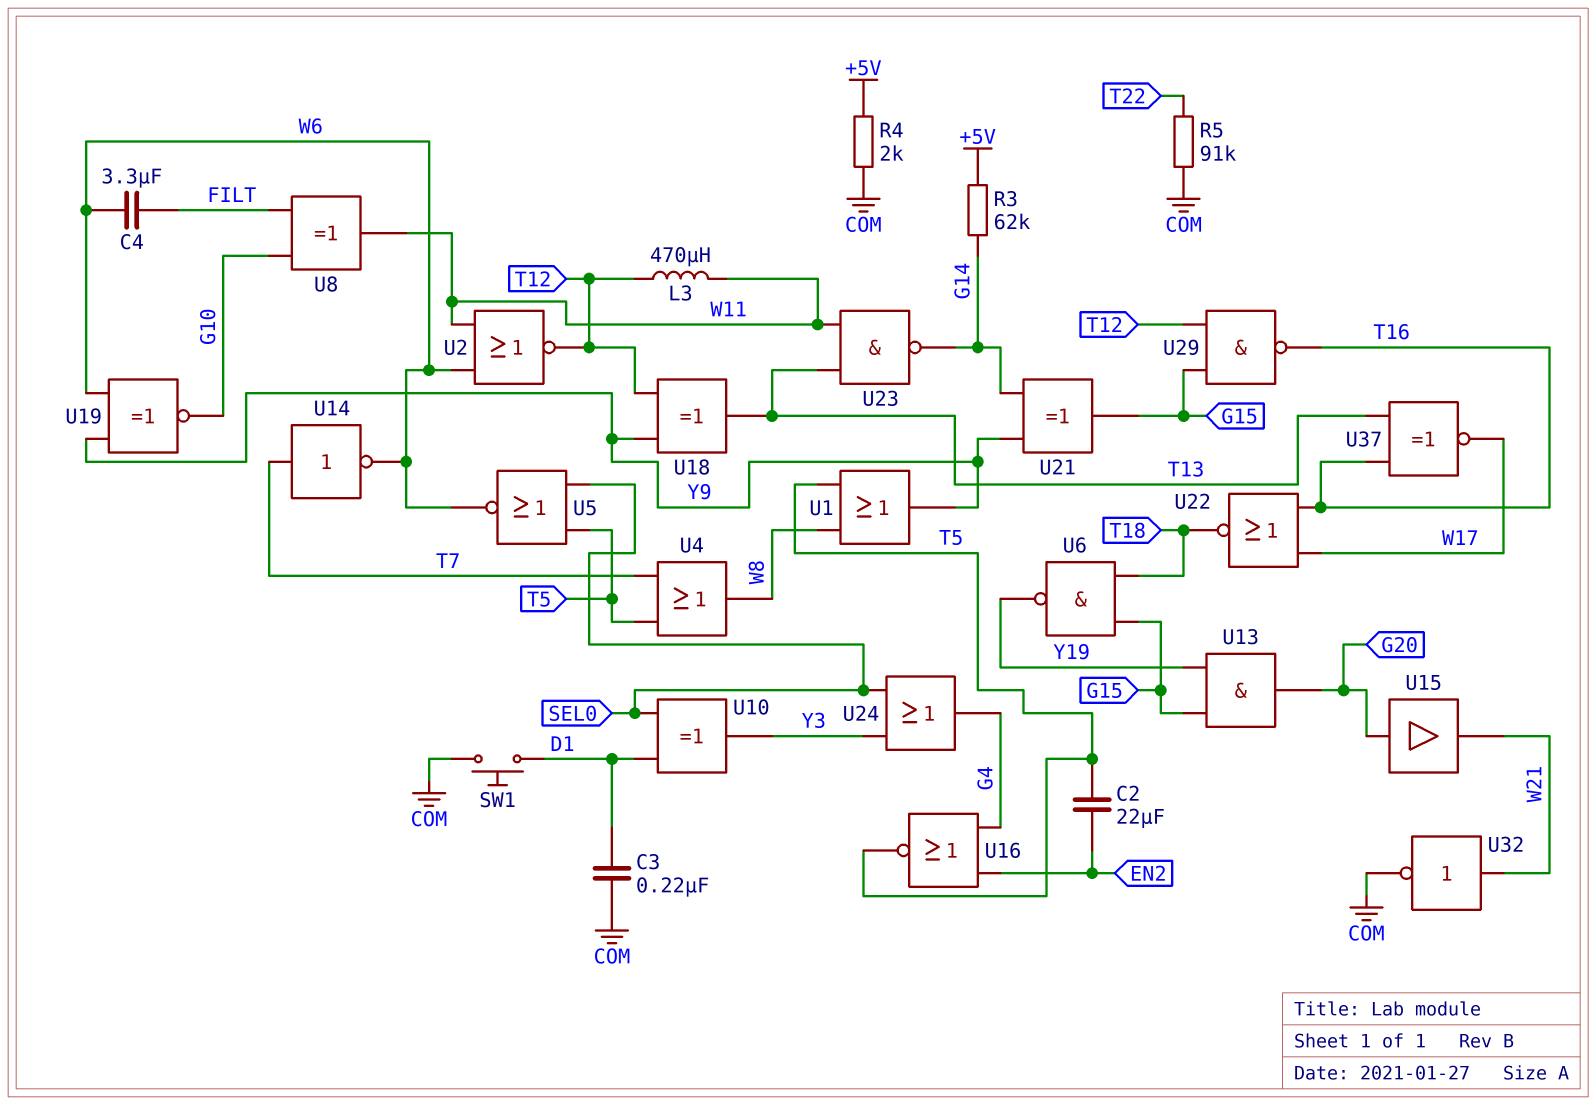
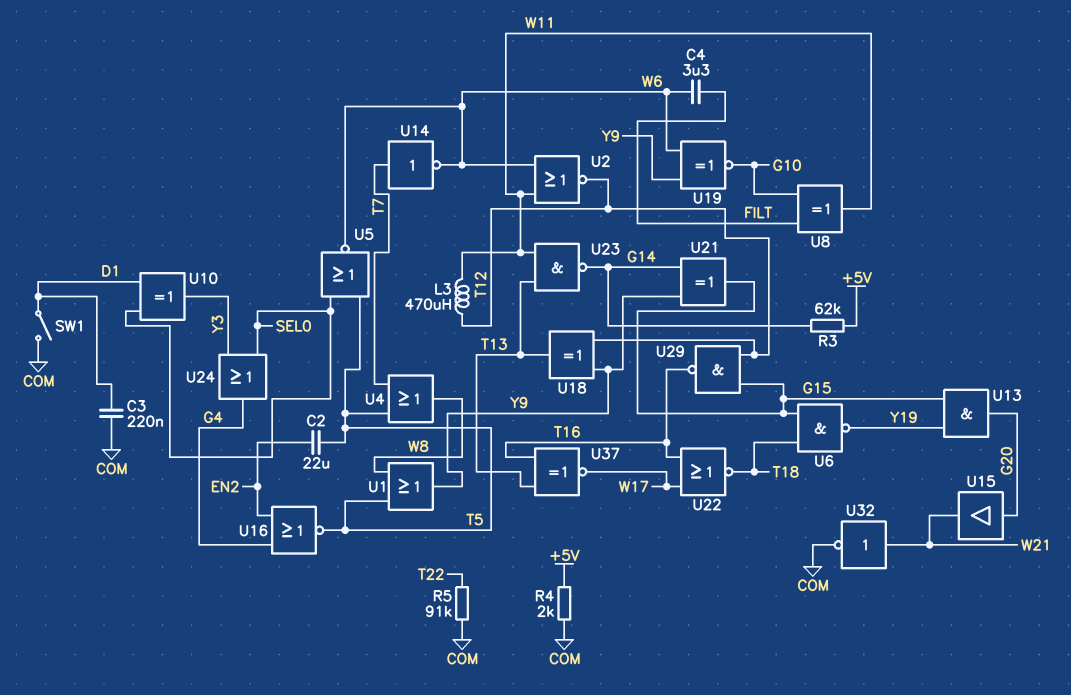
SW1: button (COM, D1) -> switch (COM, D1)

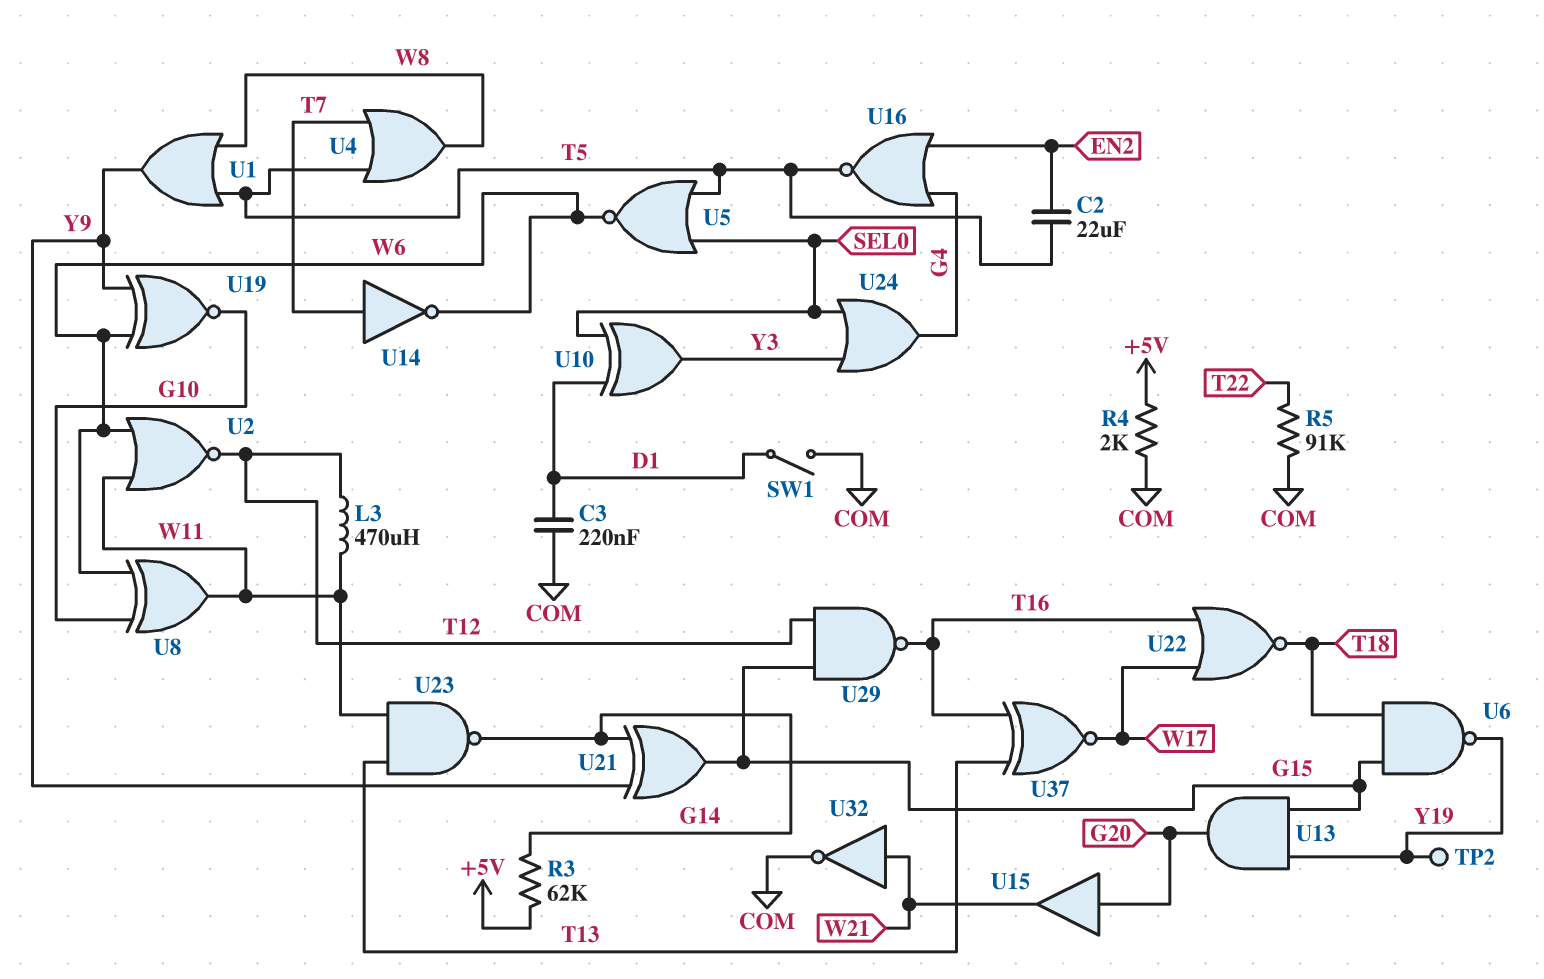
C4: 3.3uF (FILT, W6) -> none
TP2: none -> test point (Y19)
U8: XOR (in FILT, in G10, out W11) -> XOR (in G10, in W6, out W11)
U18: XOR (in T12, in Y9, out T13) -> none

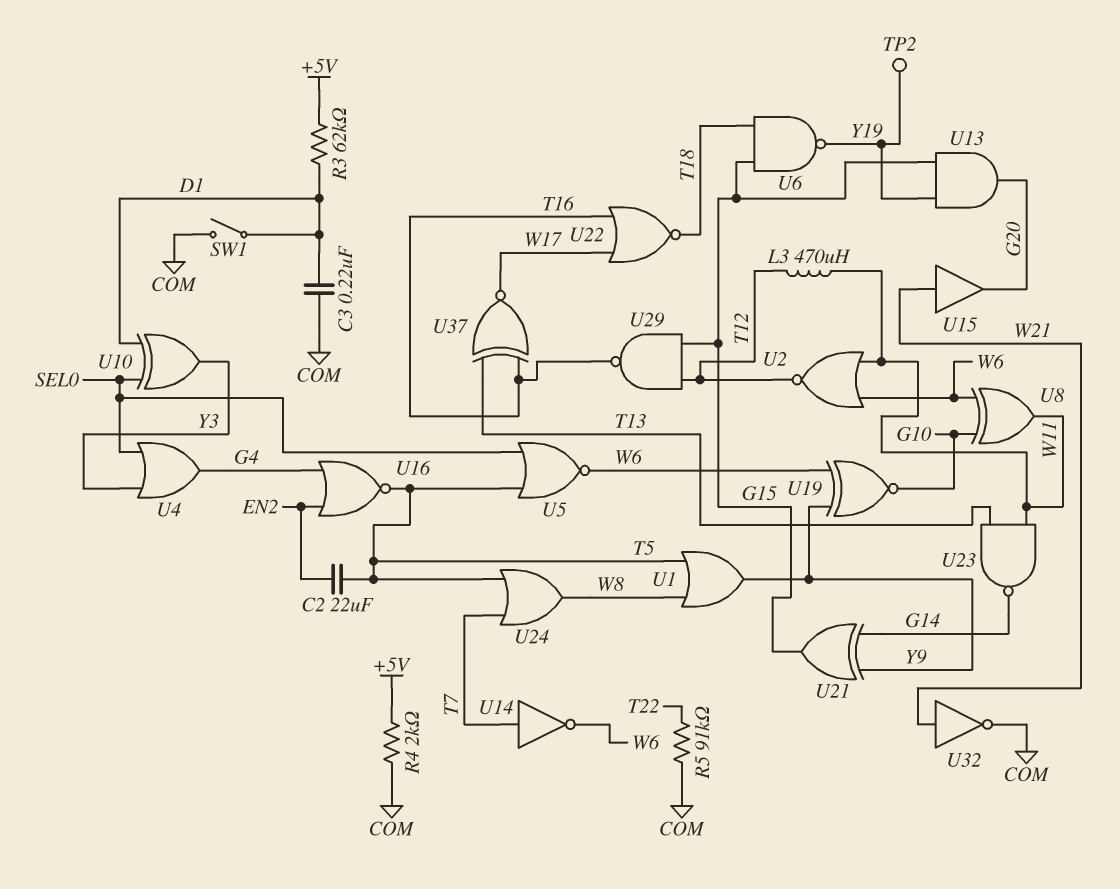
R3: 62k (+5V, G14) -> 62k (+5V, D1)
U4: OR (in T5, in T7, out W8) -> OR (in SEL0, in Y3, out G4)
U15: buffer (in G20, out W21) -> buffer (in W21, out G20)
U24: OR (in SEL0, in Y3, out G4) -> OR (in T5, in T7, out W8)

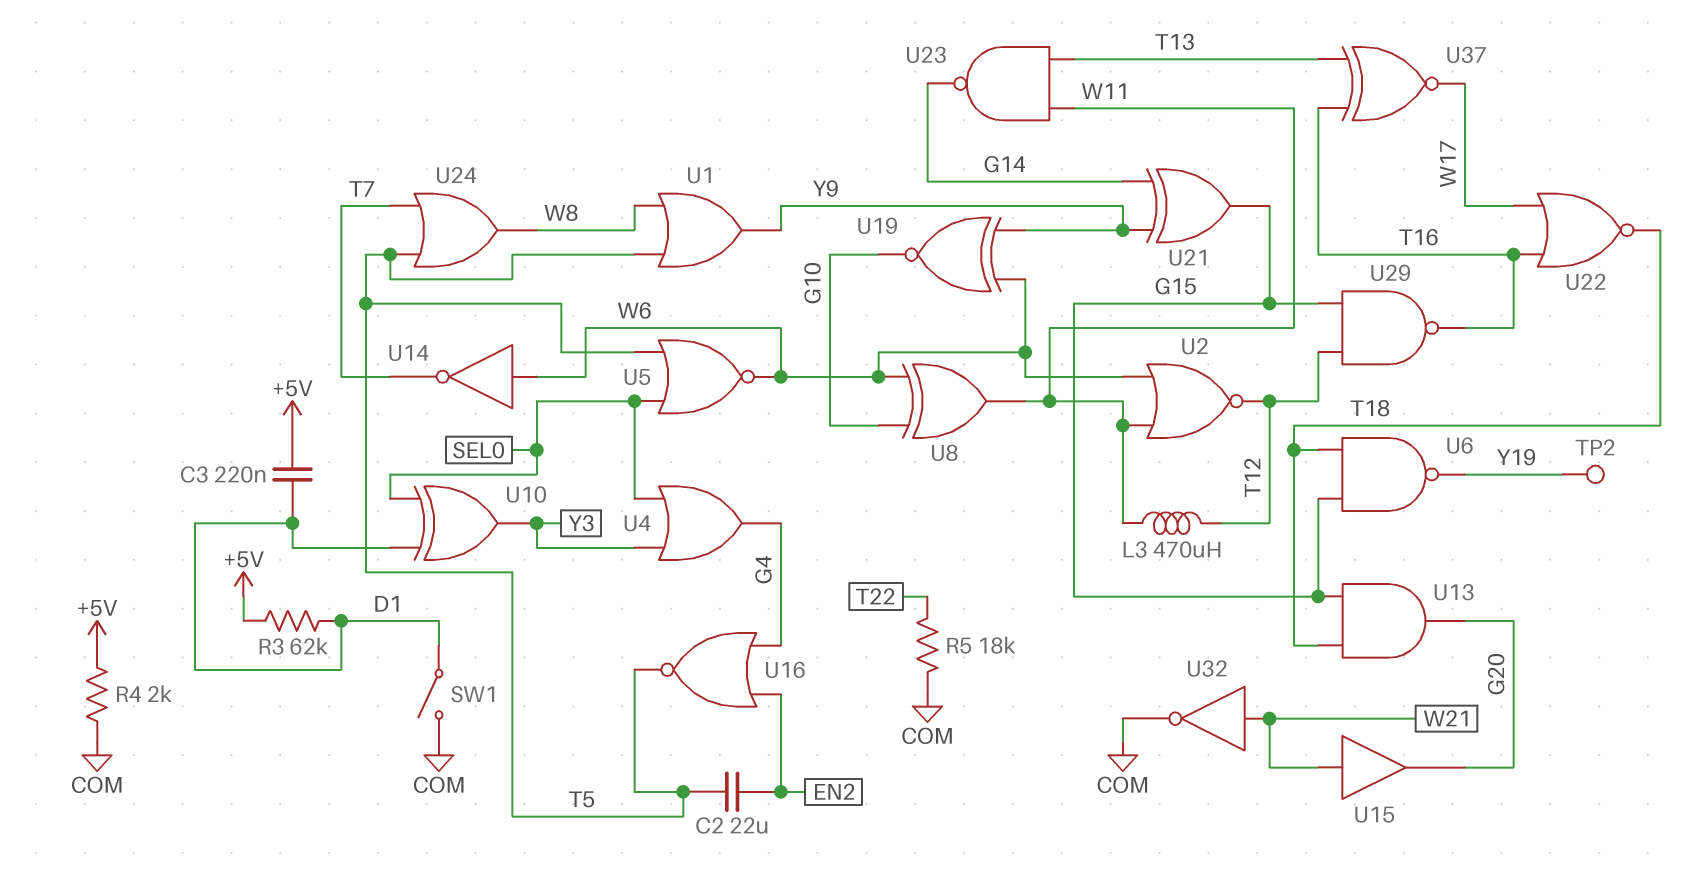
C3: 220nF (COM, D1) -> 220nF (+5V, D1)
R5: 91k (COM, T22) -> 18k (COM, T22)
U13: AND (in G15, in Y19, out G20) -> AND (in G15, in T18, out G20)
U14: NOT (in T7, out W6) -> NOT (in W6, out T7)

